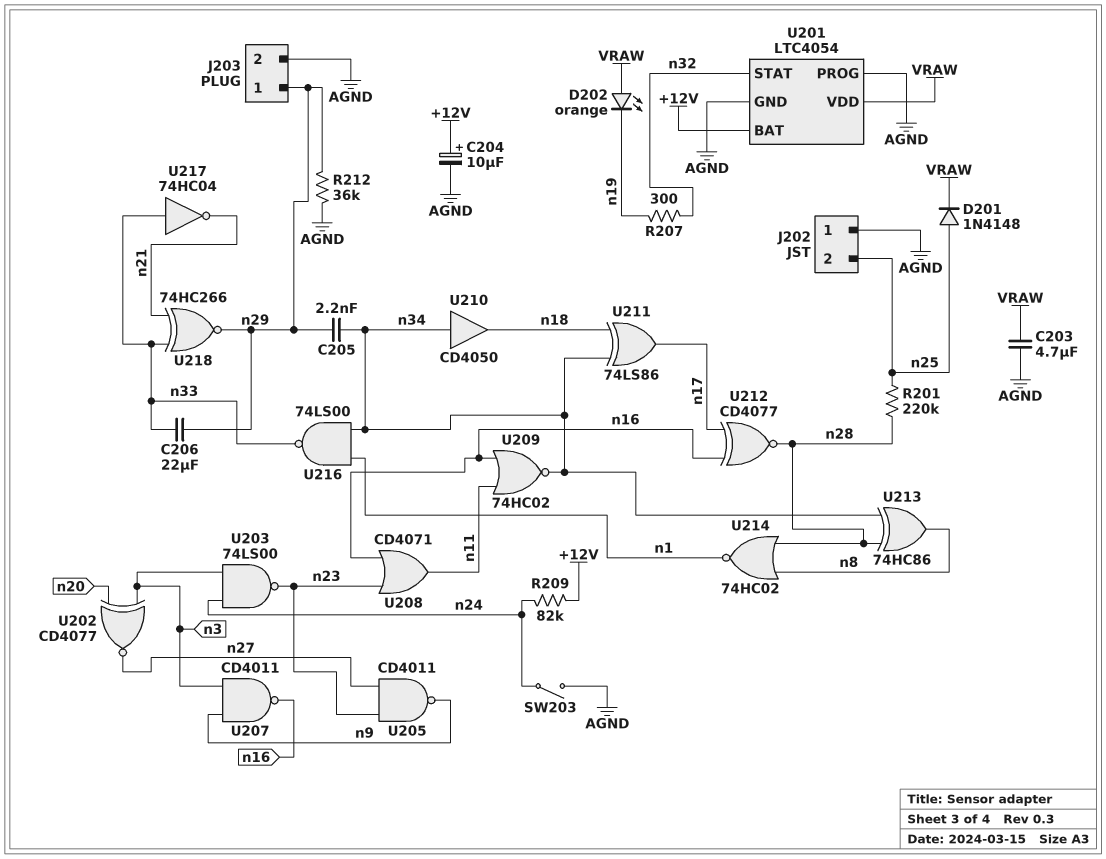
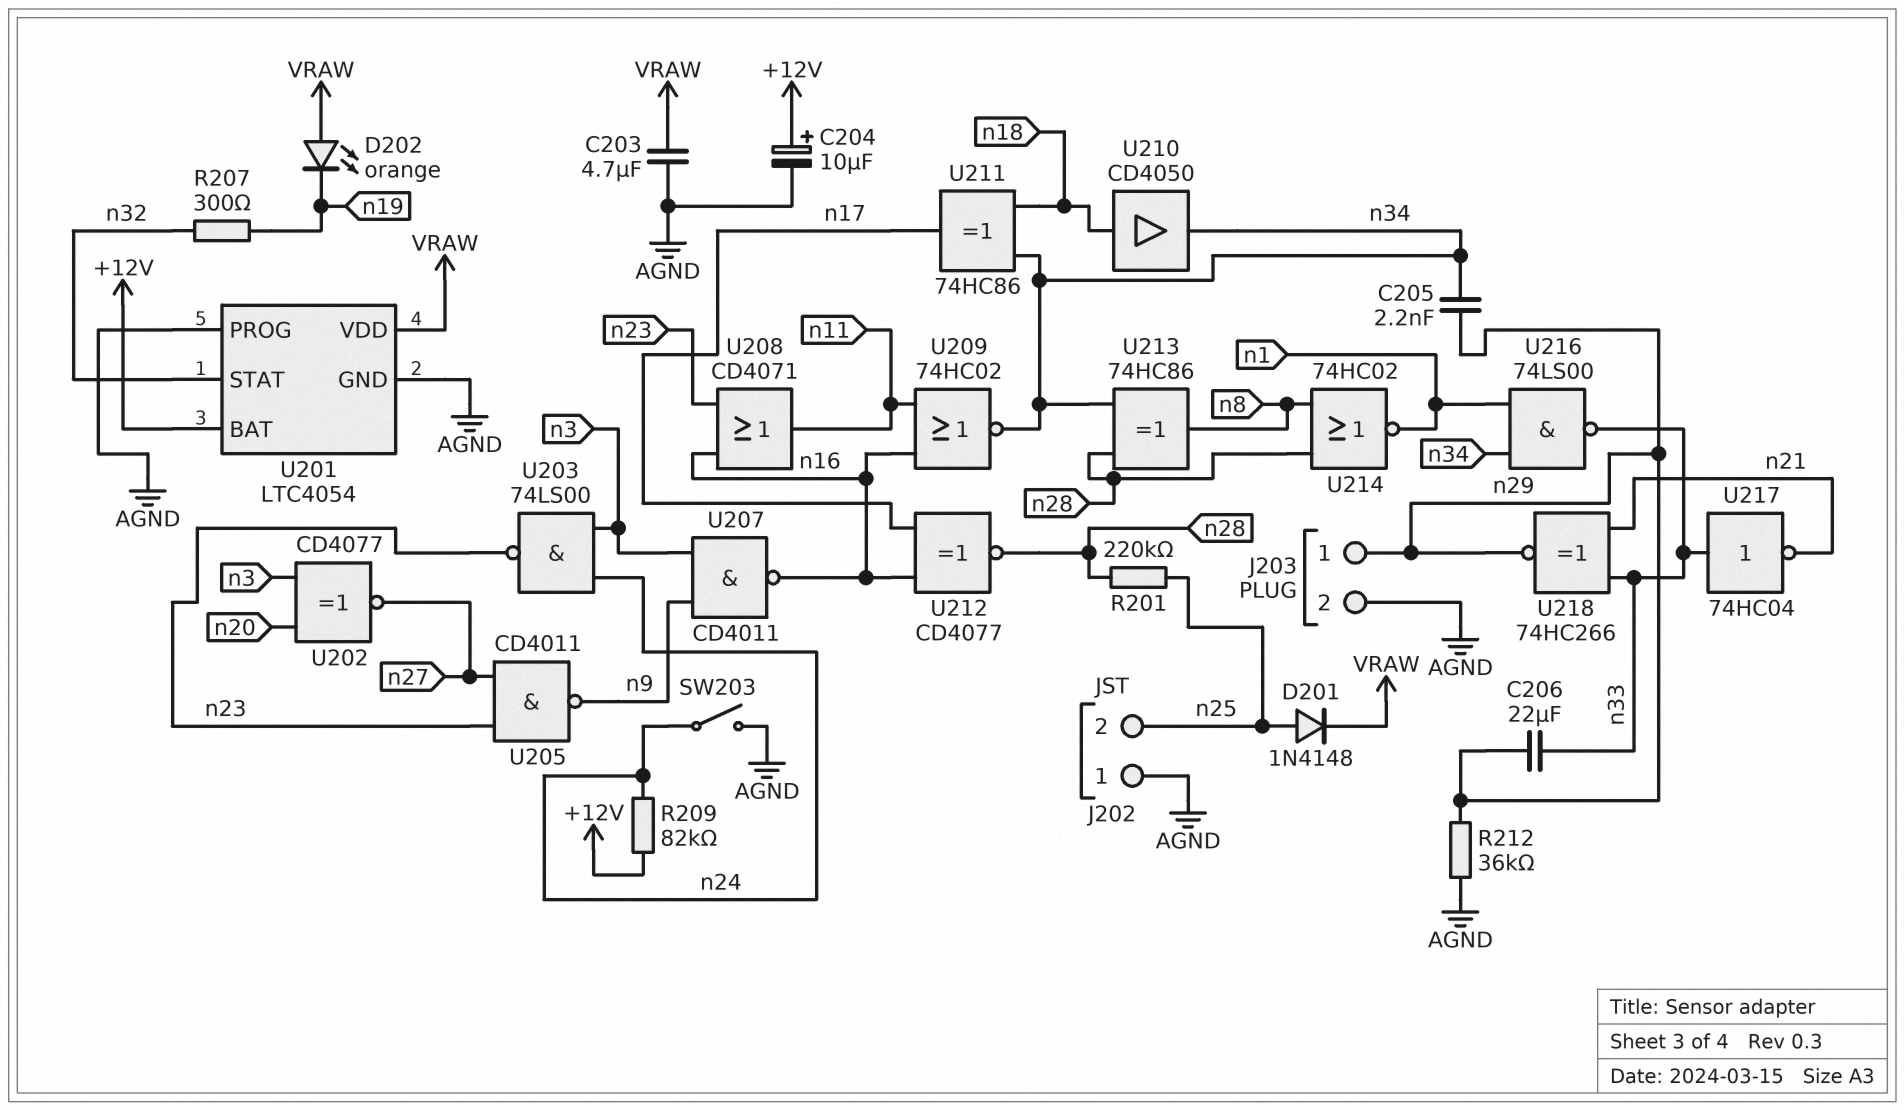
U210: buffer CD4050 (in n34, out n18) -> buffer CD4050 (in n18, out n34)
U211: XOR 74LS86 (in n18, in n34, out n17) -> XOR 74HC86 (in n18, in n34, out n17)

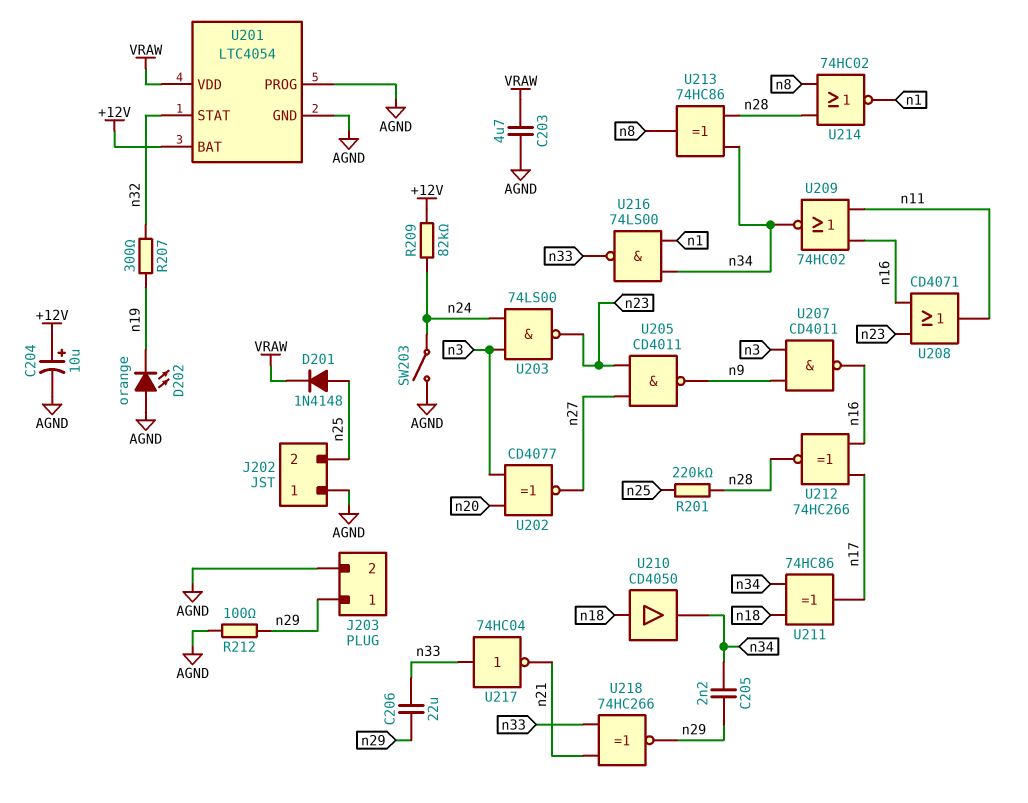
D202: LED orange (A VRAW, K n19) -> LED orange (A AGND, K n19)
R212: 36k (AGND, n29) -> 100 (AGND, n29)
U212: XNOR CD4077 (in n16, in n17, out n28) -> XNOR 74HC266 (in n16, in n17, out n28)

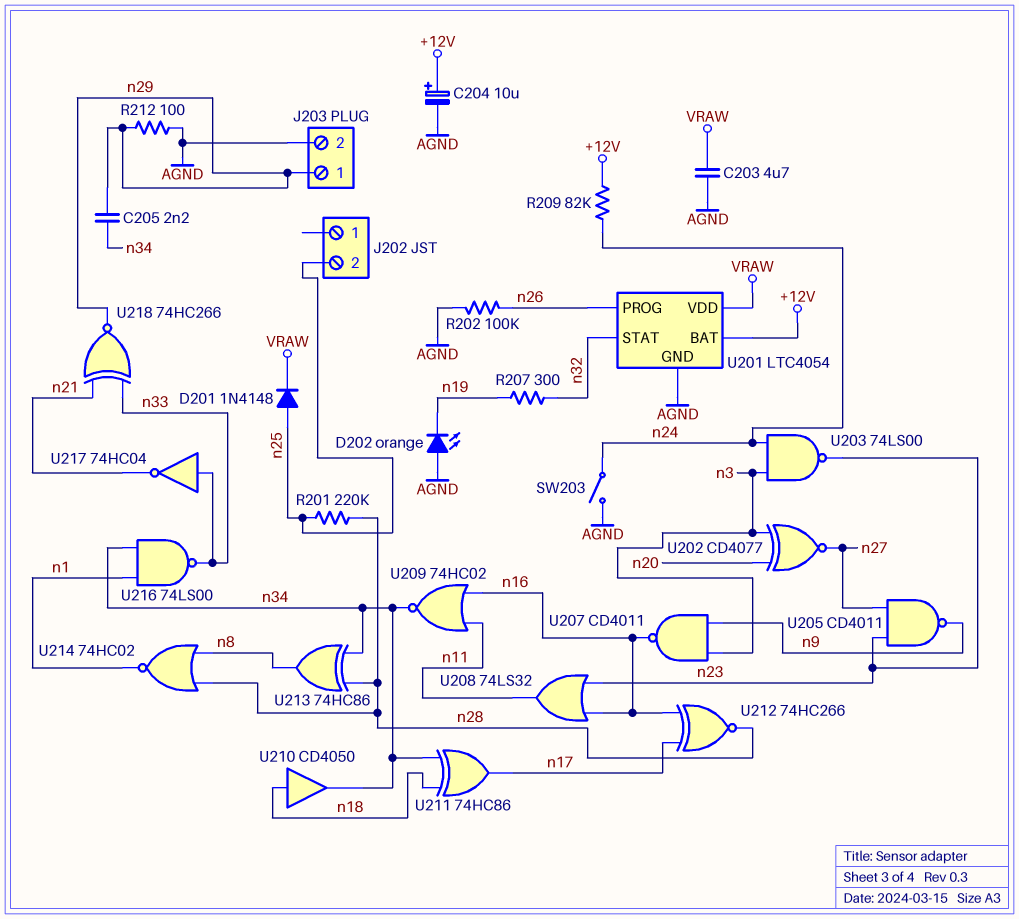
C206: 22uF (n29, n33) -> none
J202 pin 1: AGND -> none
R202: none -> 100k (AGND, n26)
U201 pin PROG: AGND -> n26
U208: OR CD4071 (in n16, in n23, out n11) -> OR 74LS32 (in n16, in n23, out n11)

